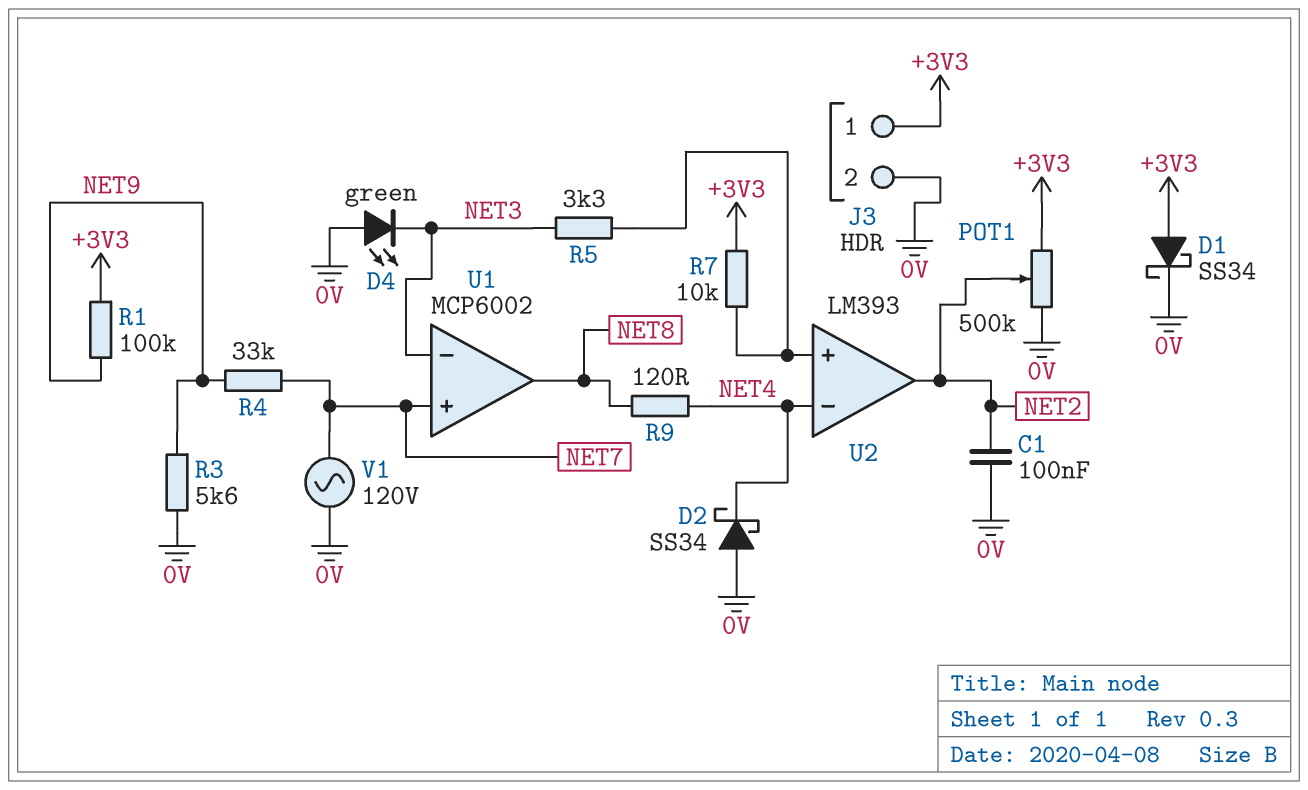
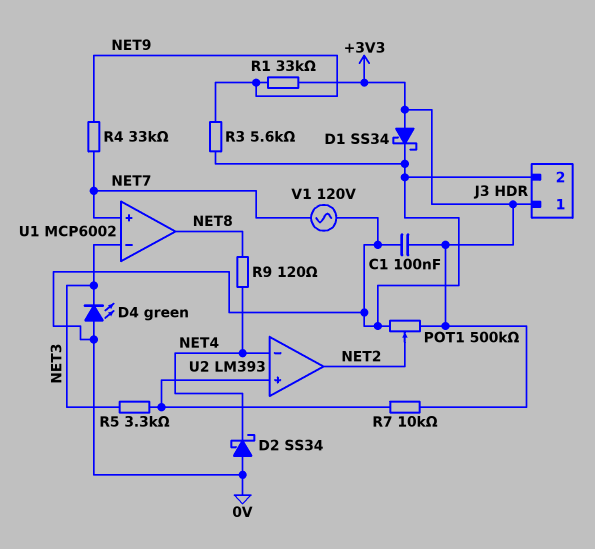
C1: 100nF (0V, NET2) -> 100nF (+3V3, 0V)
R1: 100k (+3V3, NET9) -> 33k (+3V3, NET9)

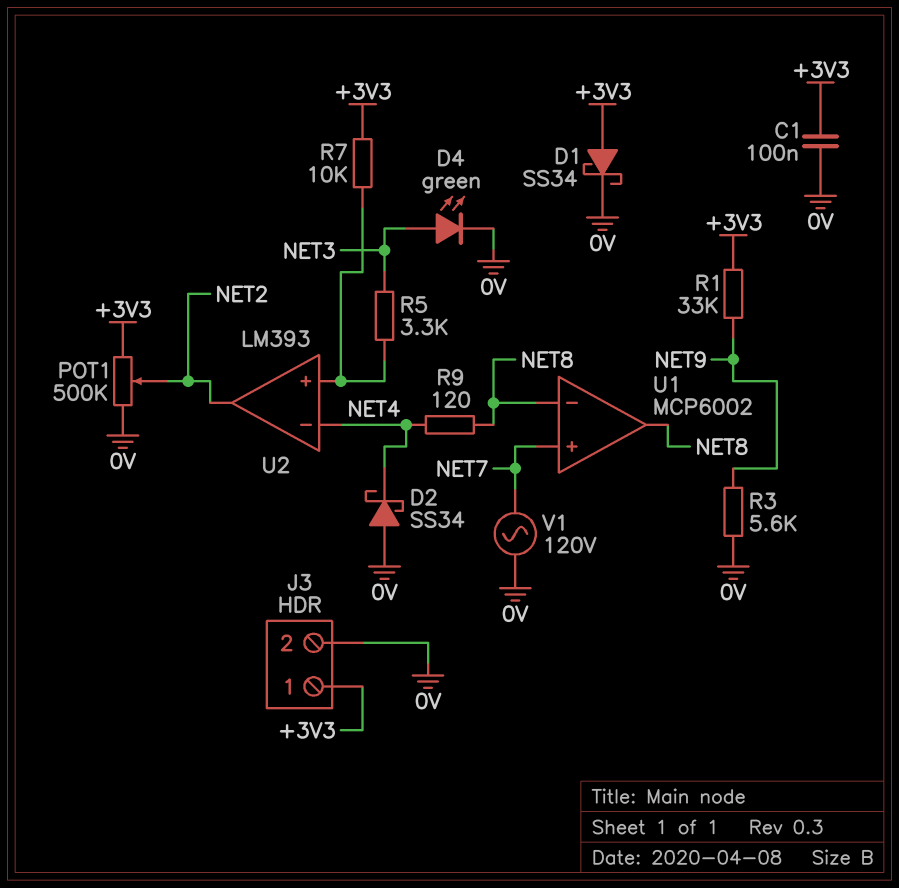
D4: LED green (A 0V, K NET3) -> LED green (A NET3, K 0V)
R4: 33k (NET7, NET9) -> none
U1 pin in-: NET3 -> NET8

